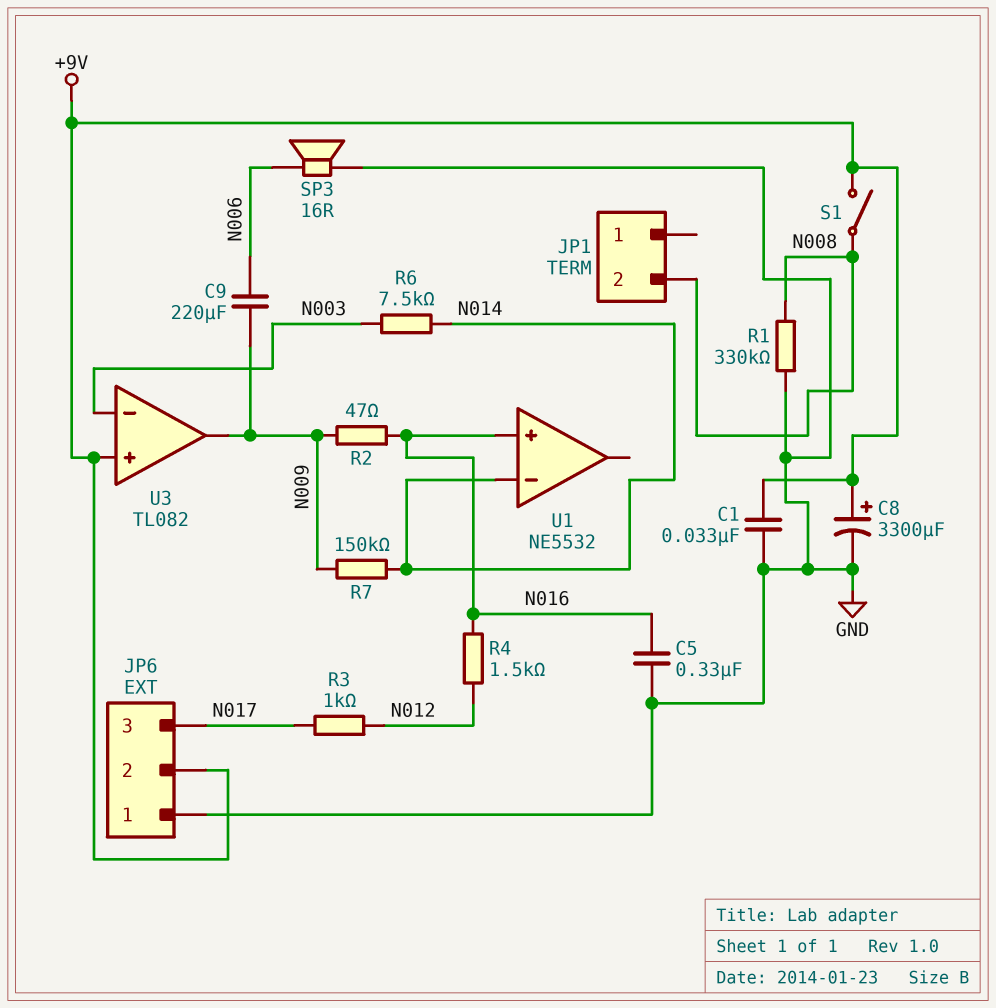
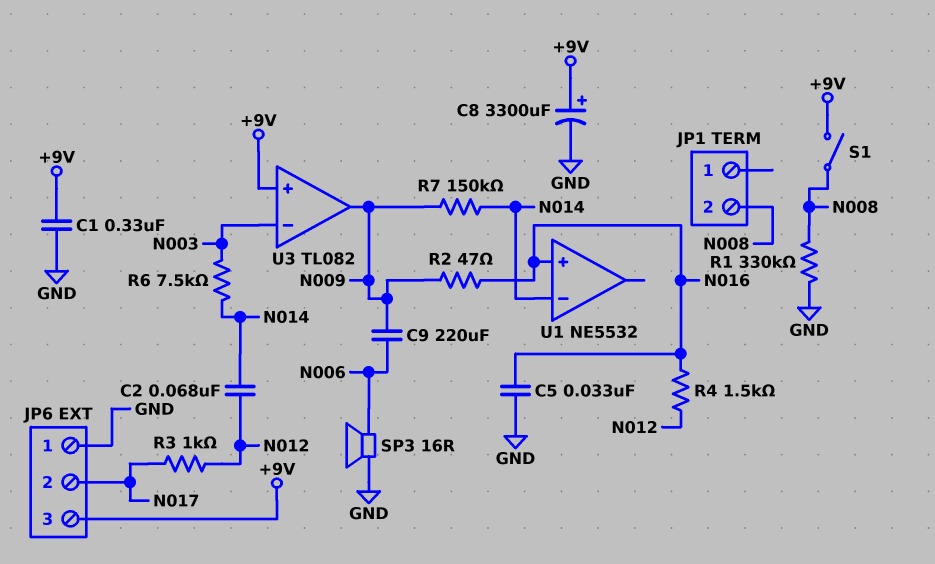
C1: 33nF (+9V, GND) -> 330nF (+9V, GND)
C2: none -> 68nF (N012, N014)
C5: 330nF (GND, N016) -> 33nF (GND, N016)
JP6 pin 2: +9V -> N017
JP6 pin 3: N017 -> +9V

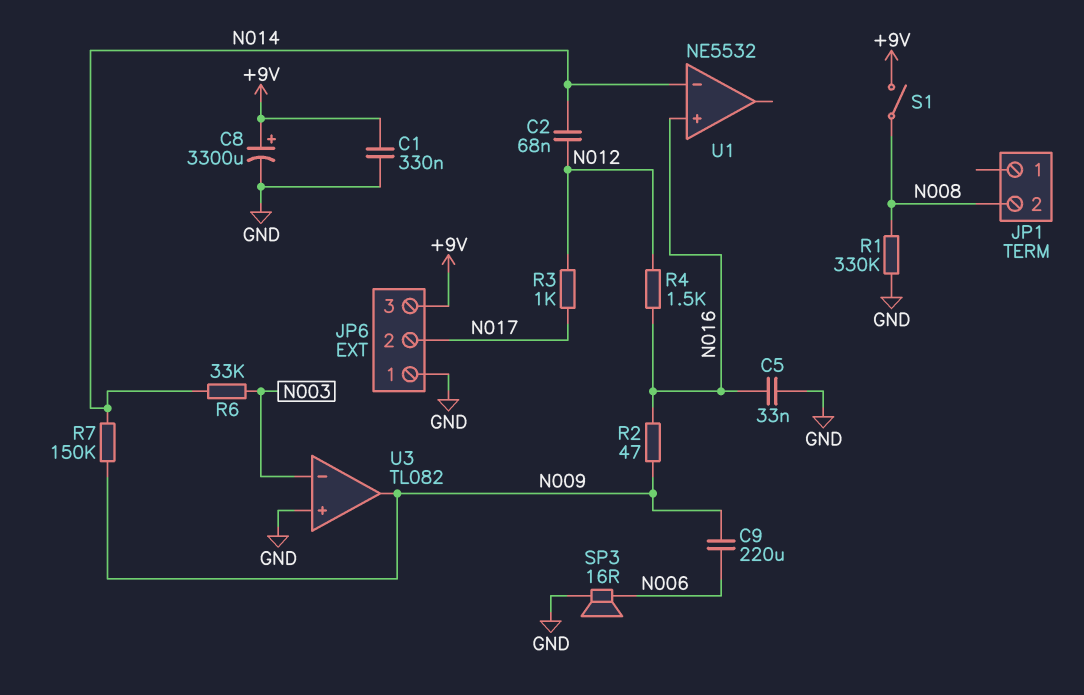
R6: 7.5k (N003, N014) -> 33k (N003, N014)
U3 pin in+: +9V -> GND

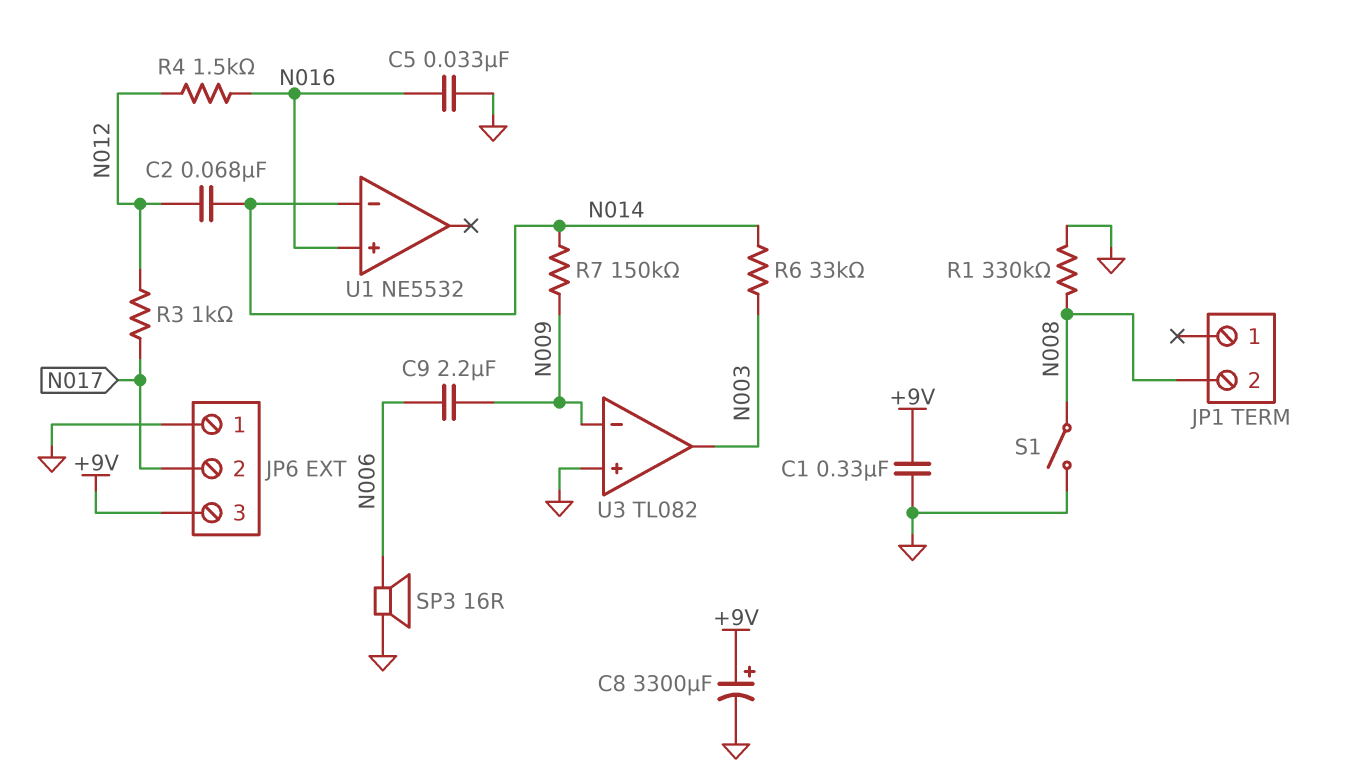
C9: 220uF (N006, N009) -> 2.2uF (N006, N009)
R2: 47 (N009, N016) -> none
S1: switch (+9V, N008) -> switch (GND, N008)
U3 pin in-: N003 -> N009
U3 pin out: N009 -> N003

